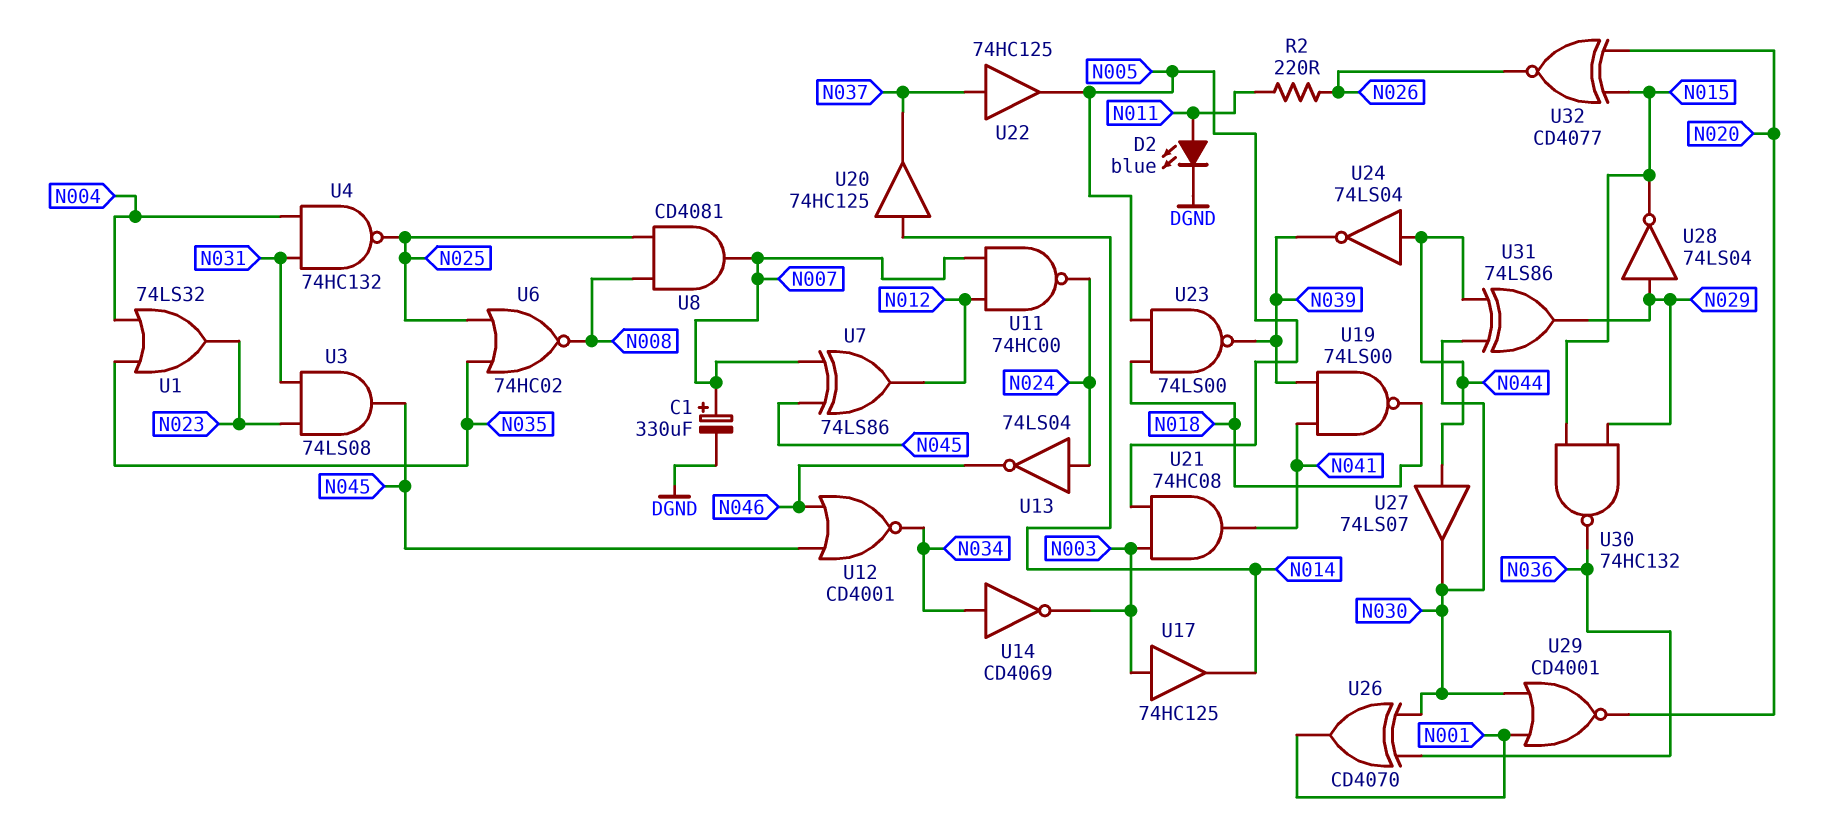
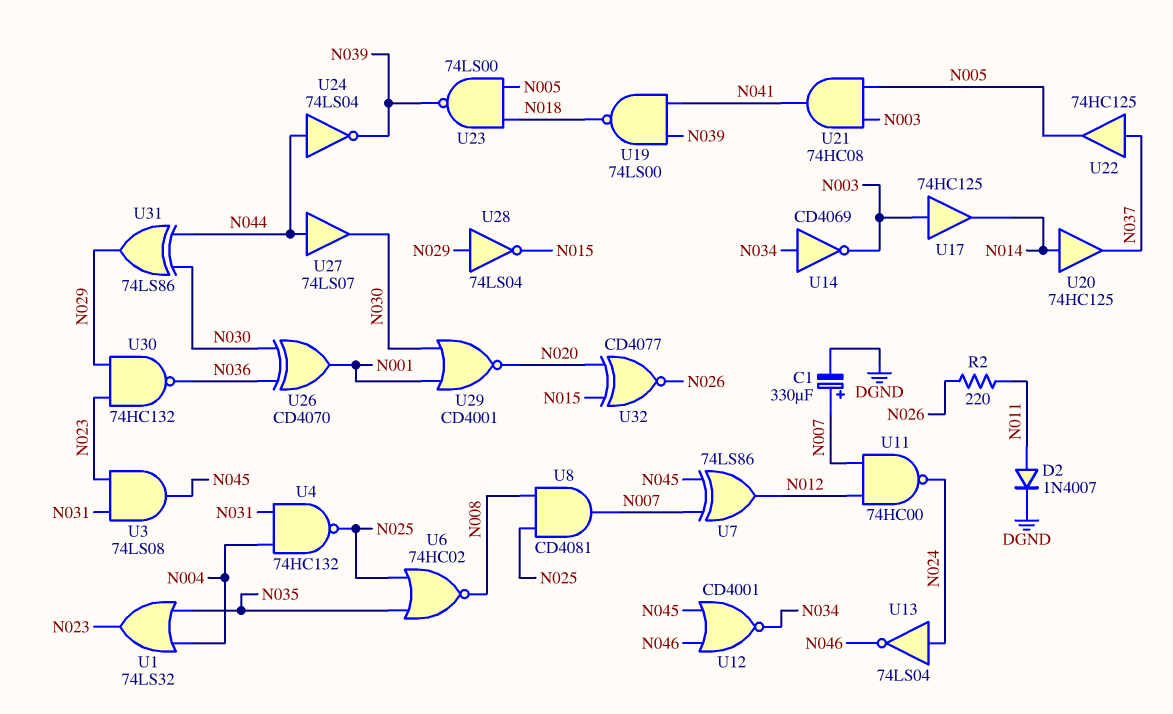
D2: LED blue (A N011, K DGND) -> diode 1N4007 (A N011, K DGND)
U30: NAND 74HC132 (in N015, in N029, out N036) -> NAND 74HC132 (in N023, in N029, out N036)

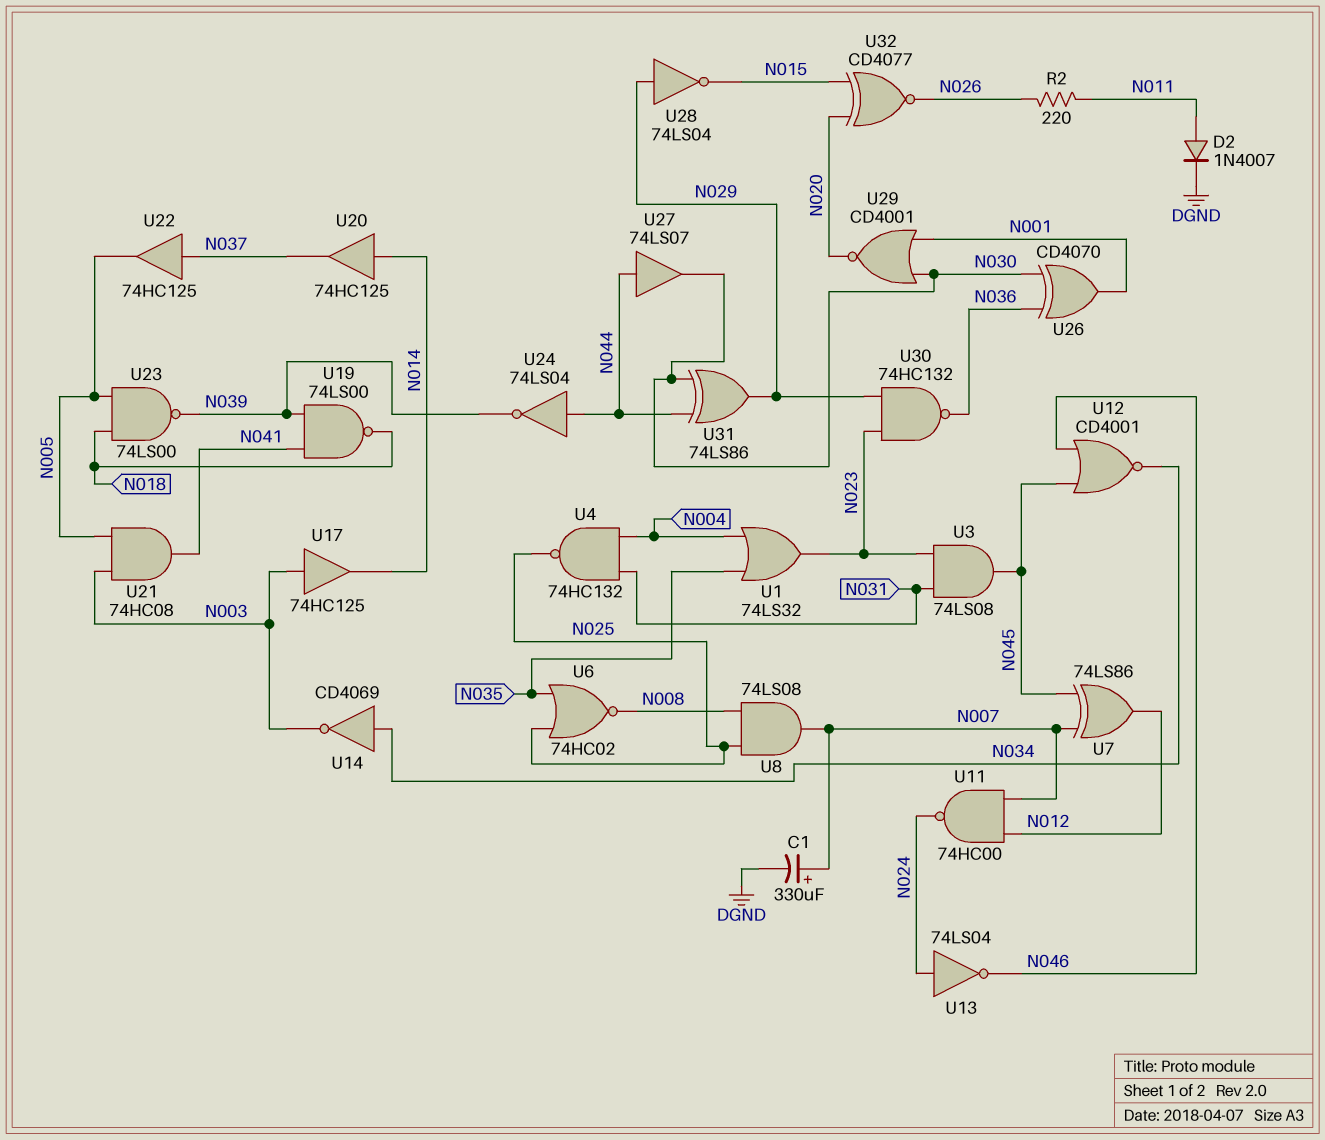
U8: AND CD4081 (in N008, in N025, out N007) -> AND 74LS08 (in N008, in N025, out N007)

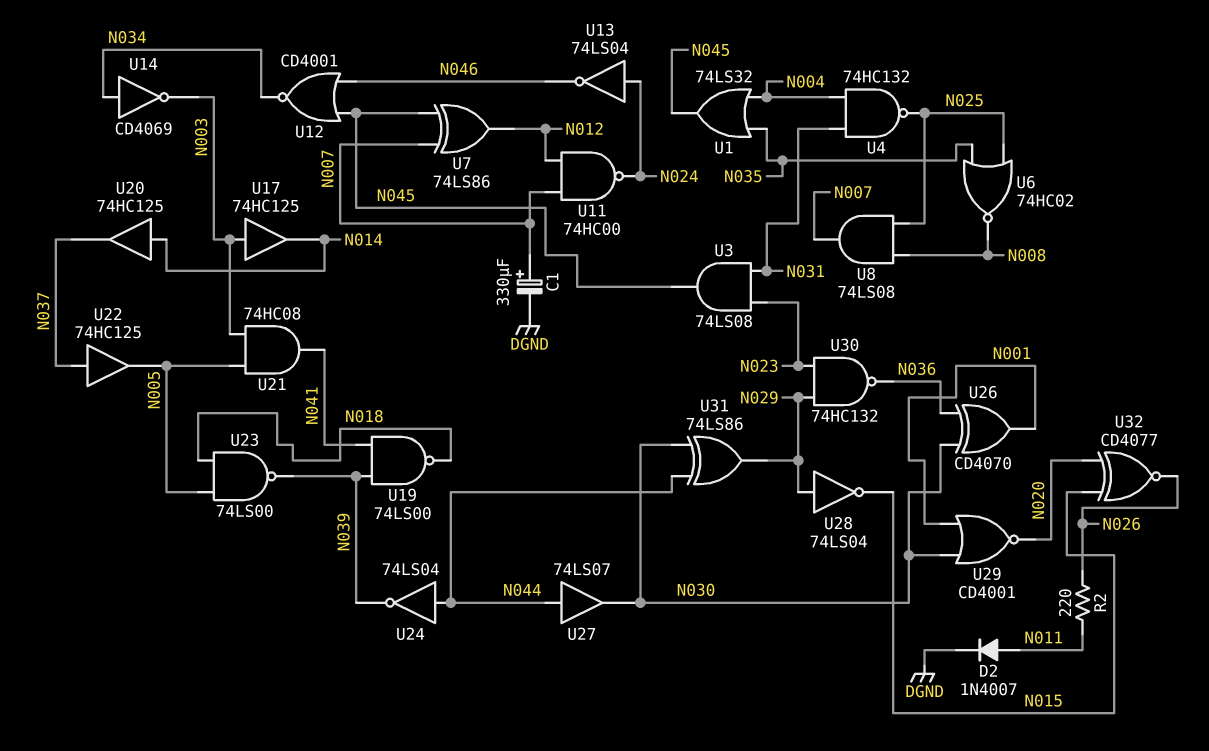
U1: OR 74LS32 (in N004, in N035, out N023) -> OR 74LS32 (in N004, in N035, out N045)

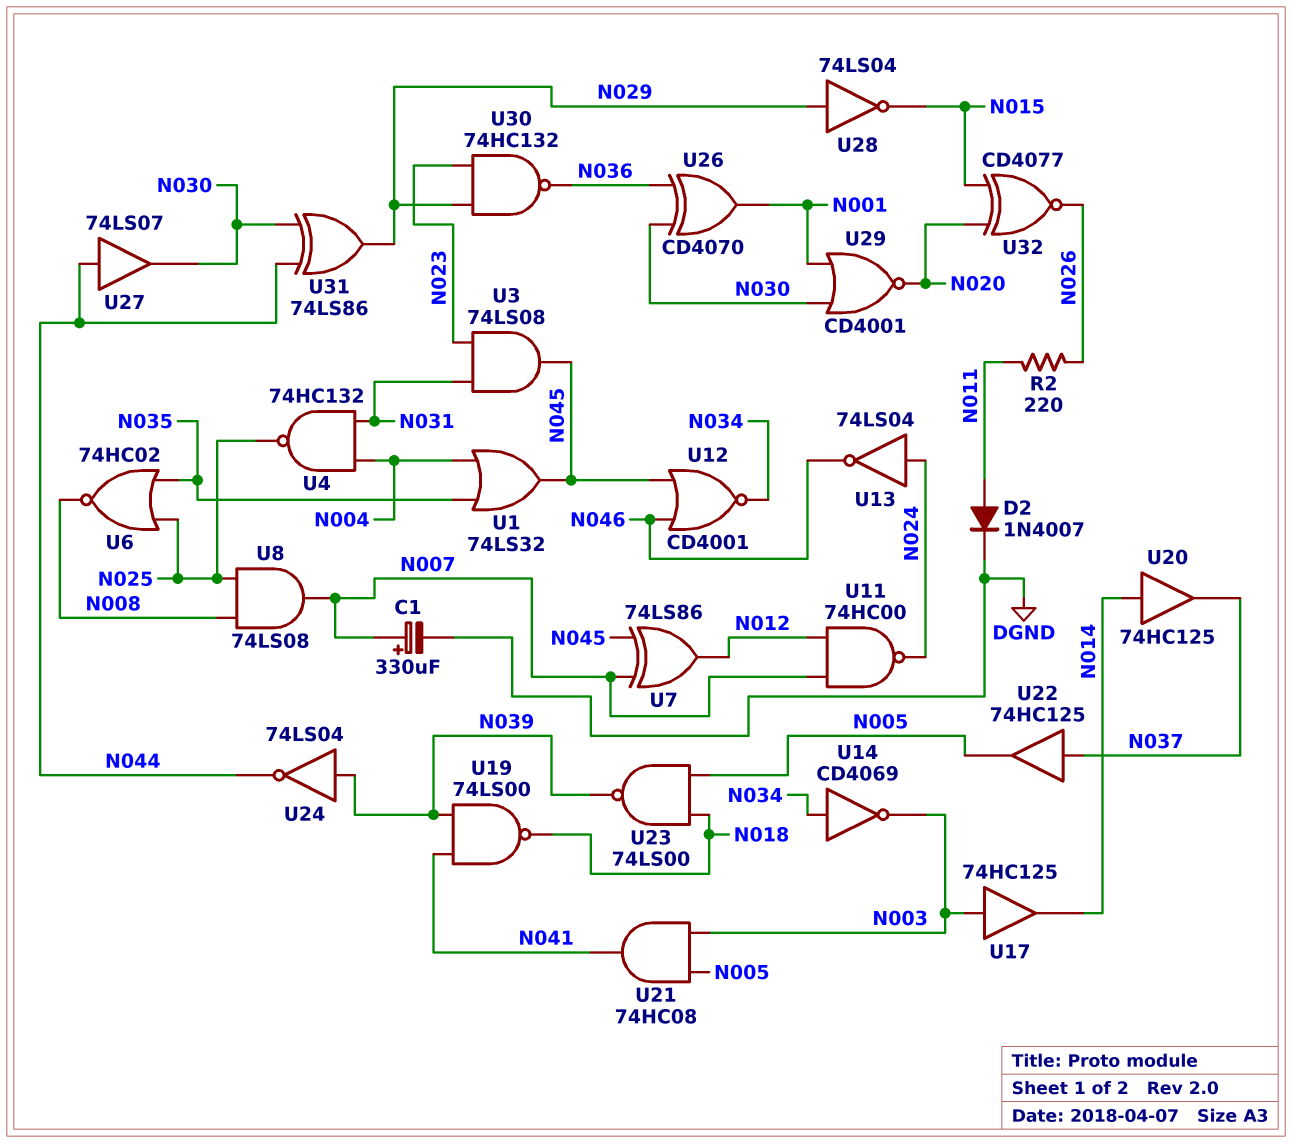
U24: NOT 74LS04 (in N044, out N039) -> NOT 74LS04 (in N039, out N044)

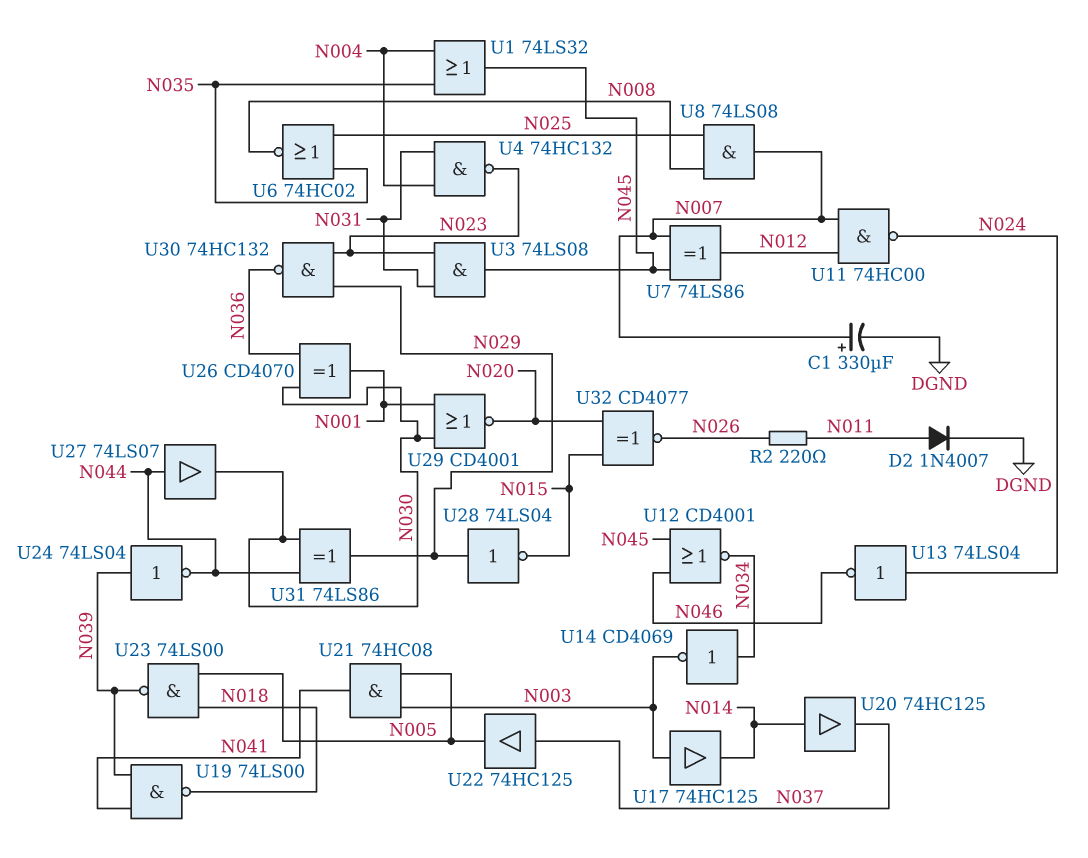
U4: NAND 74HC132 (in N004, in N031, out N025) -> NAND 74HC132 (in N004, in N031, out N023)

